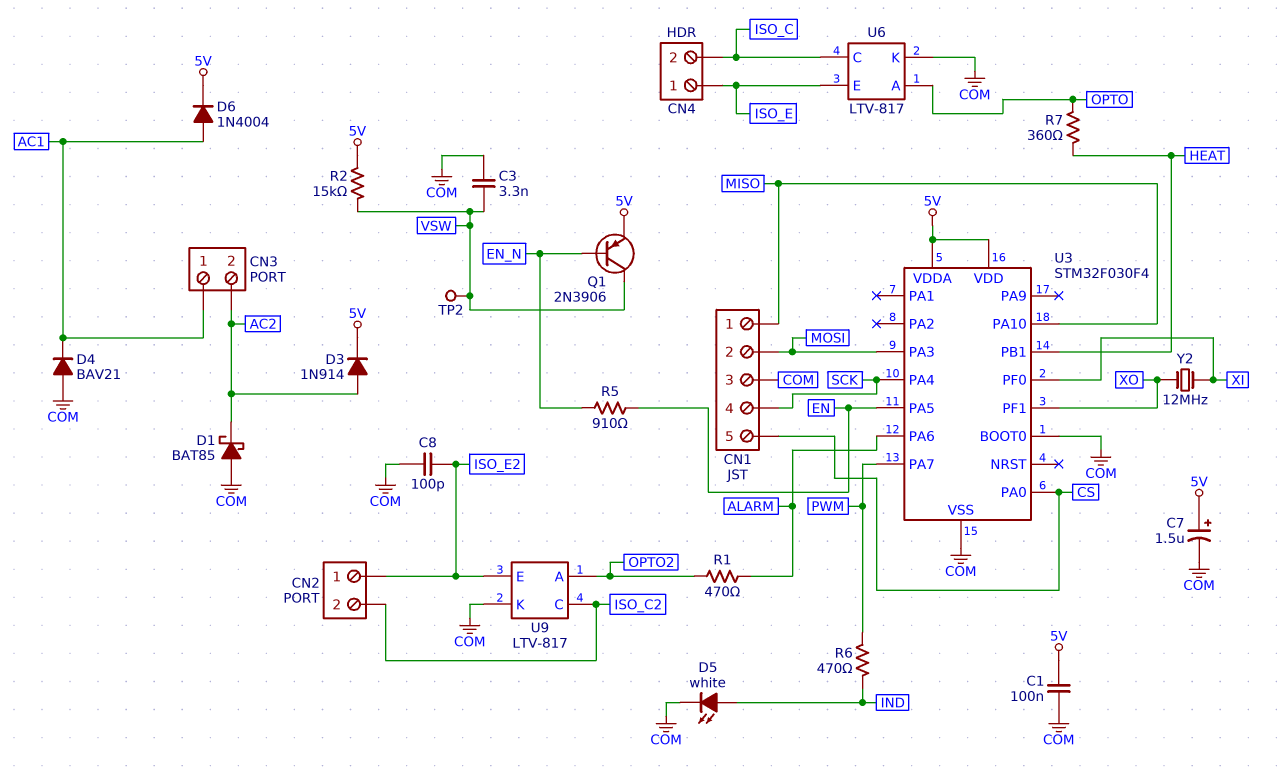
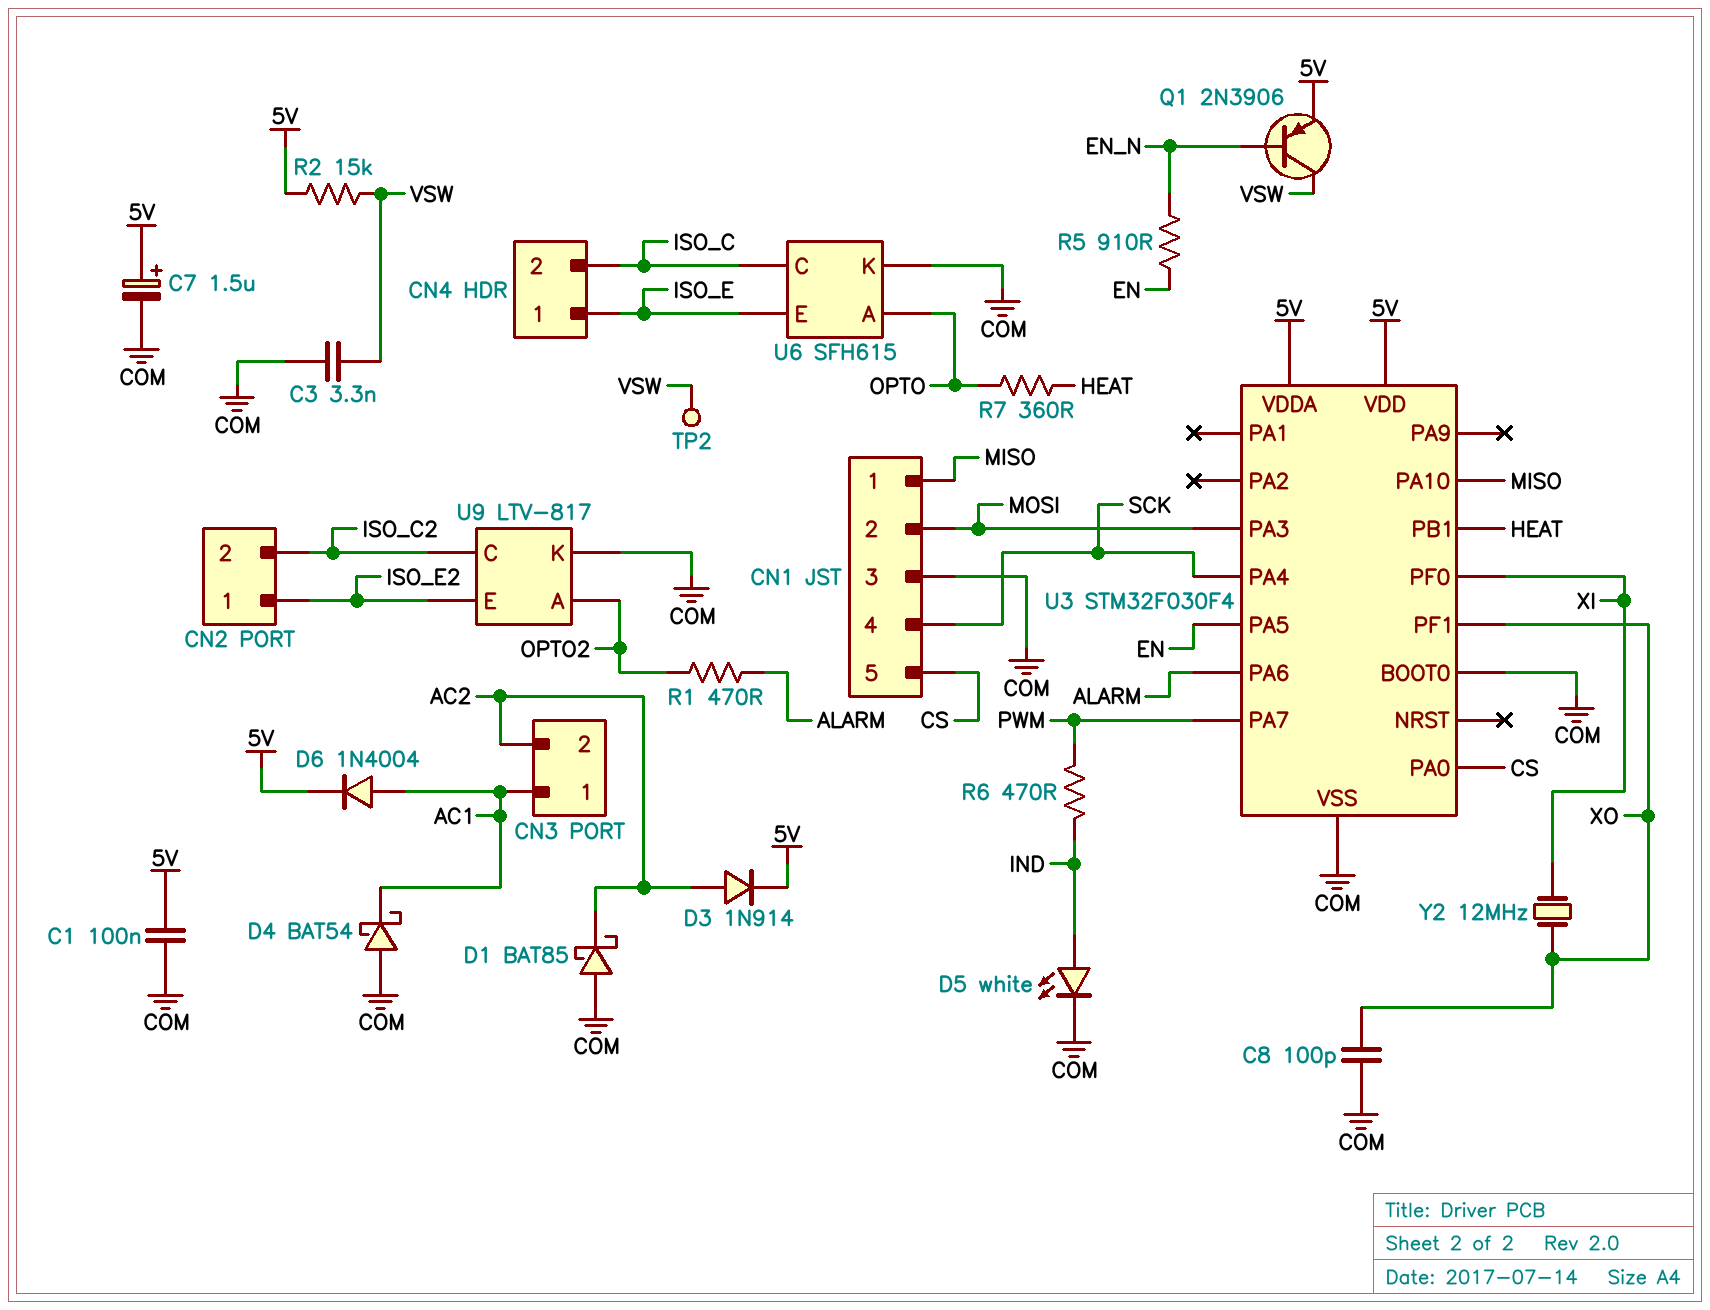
C8: 100pF (COM, ISO_E2) -> 100pF (COM, XO)
D4: diode BAV21 (A COM, K AC1) -> schottky BAT54 (A COM, K AC1)
U6: LTV-817 -> SFH615

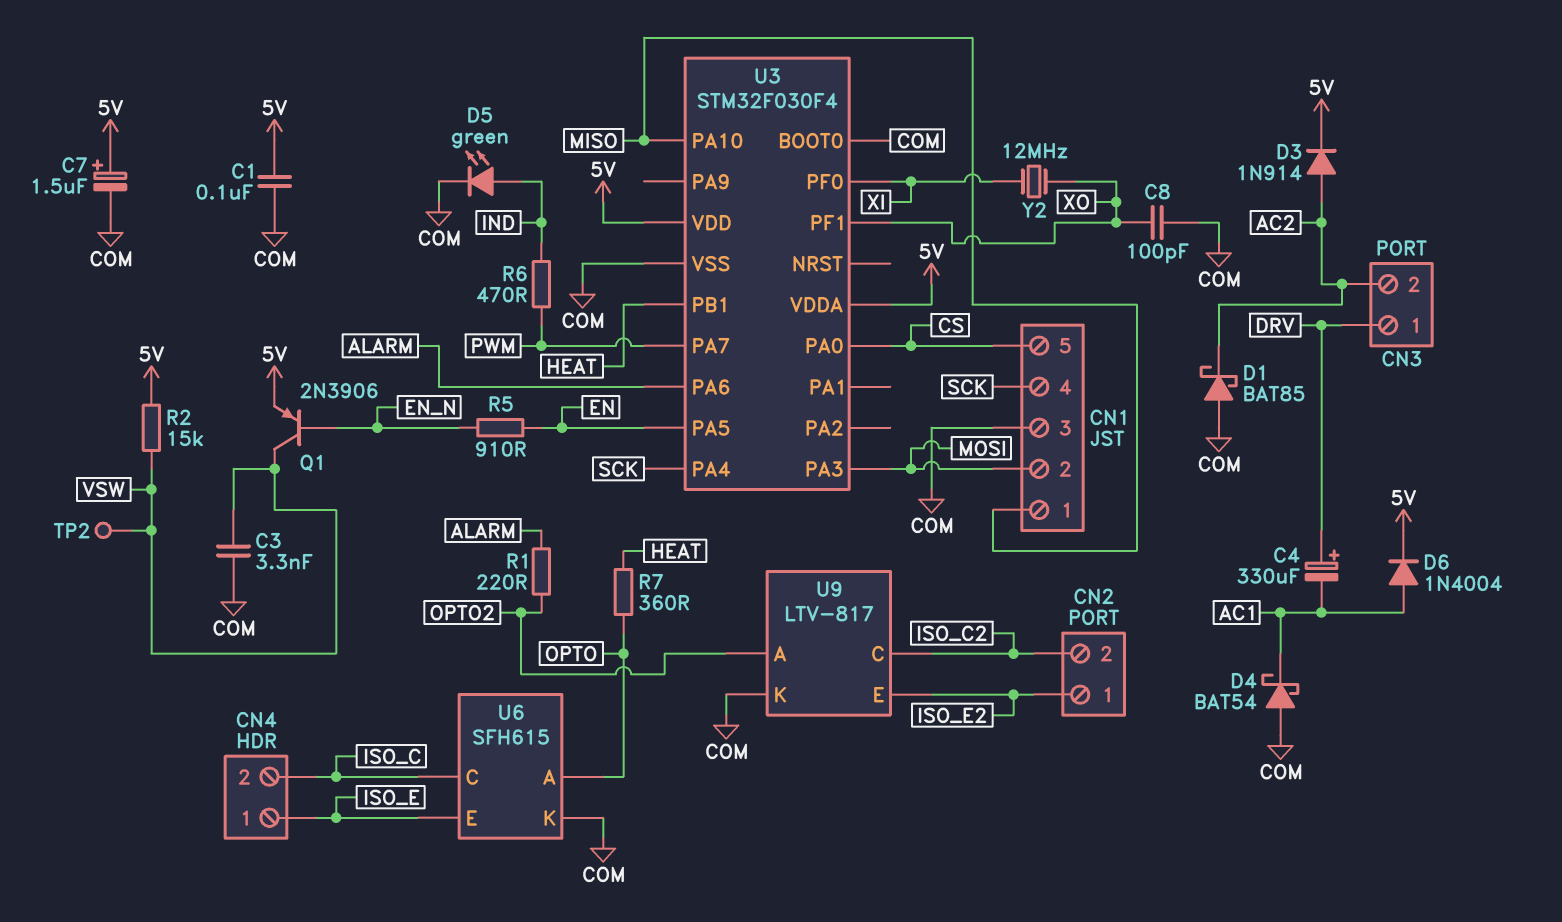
C4: none -> 330uF (plus DRV, minus AC1)
CN3 pin 1: AC1 -> DRV
D5: LED white (A IND, K COM) -> LED green (A IND, K COM)
R1: 470 (ALARM, OPTO2) -> 220 (ALARM, OPTO2)

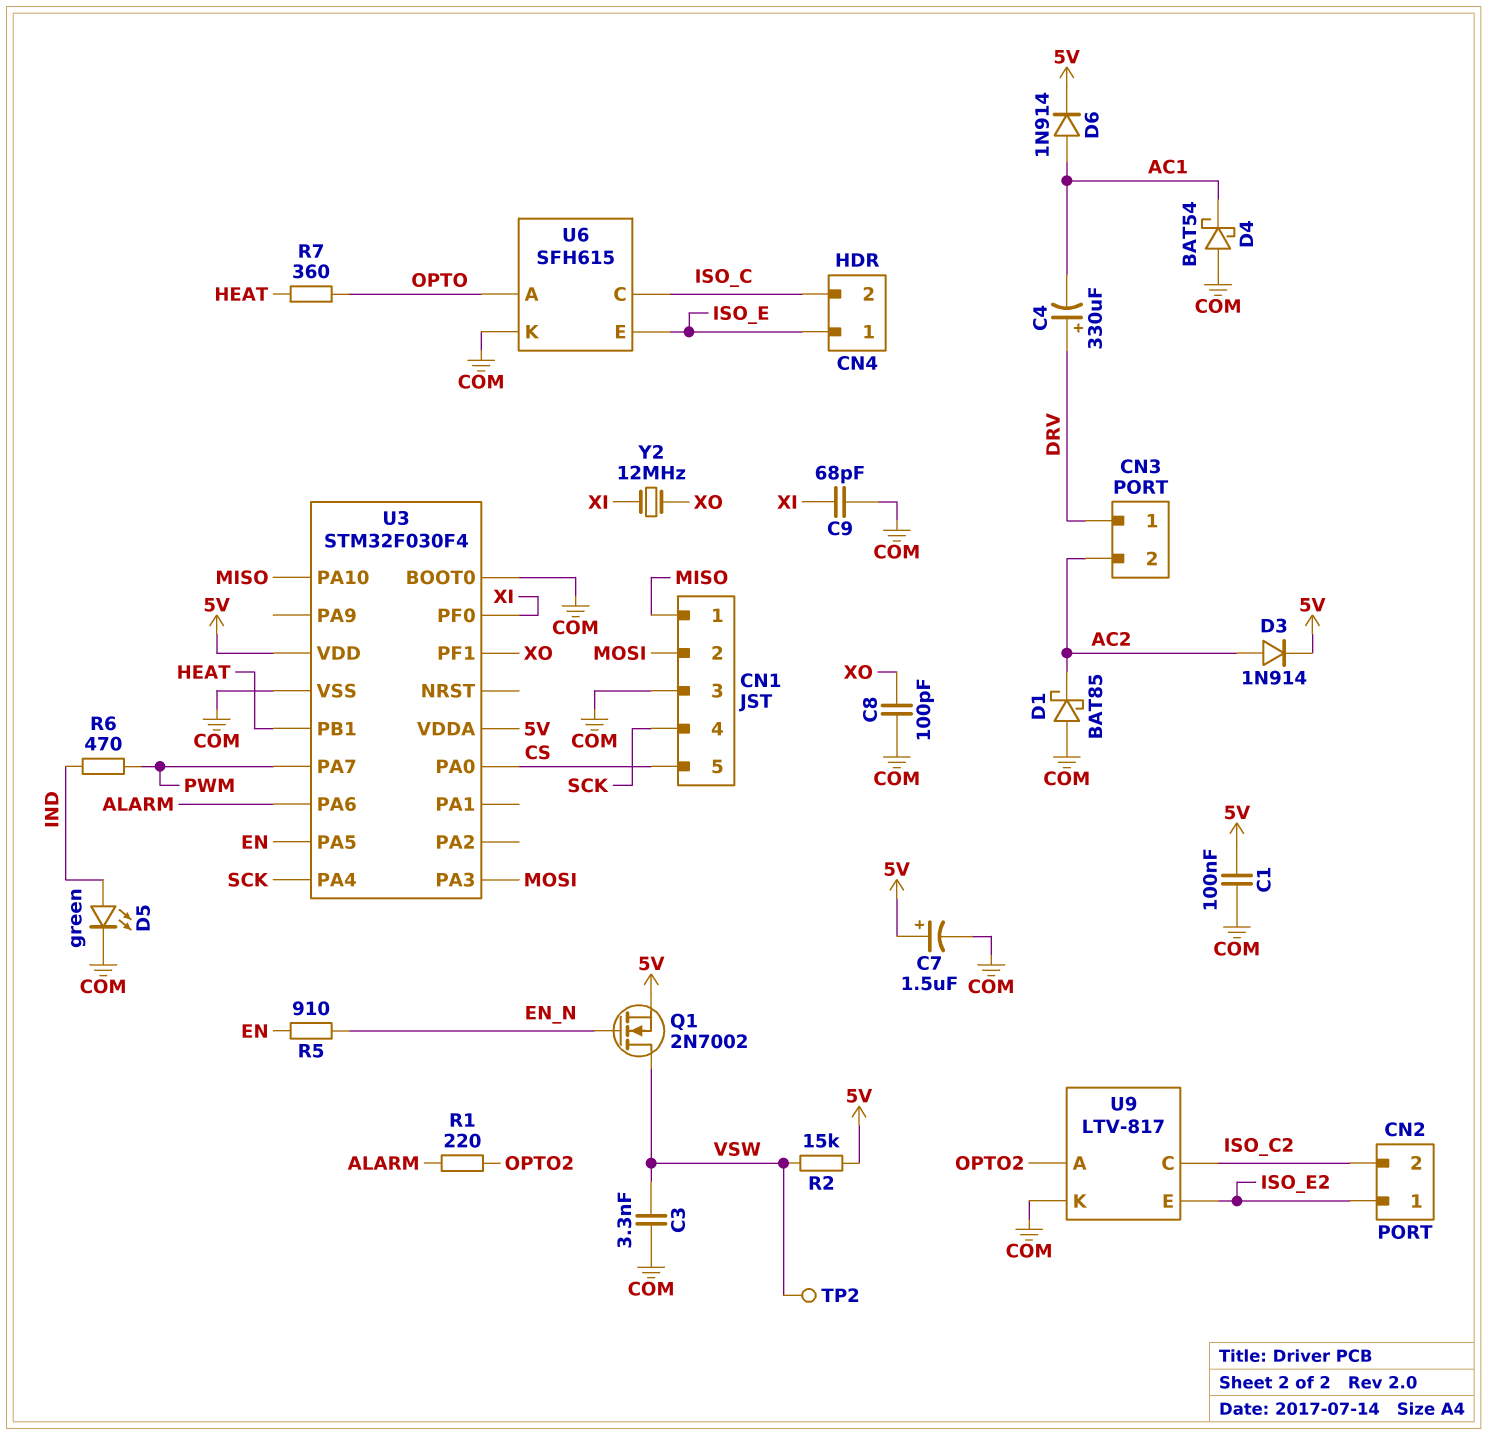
C9: none -> 68pF (COM, XI)
D6: diode 1N4004 (A AC1, K 5V) -> diode 1N914 (A AC1, K 5V)
Q1: PNP 2N3906 (B EN_N, C VSW, E 5V) -> NMOS 2N7002 (G EN_N, D VSW, S 5V)

